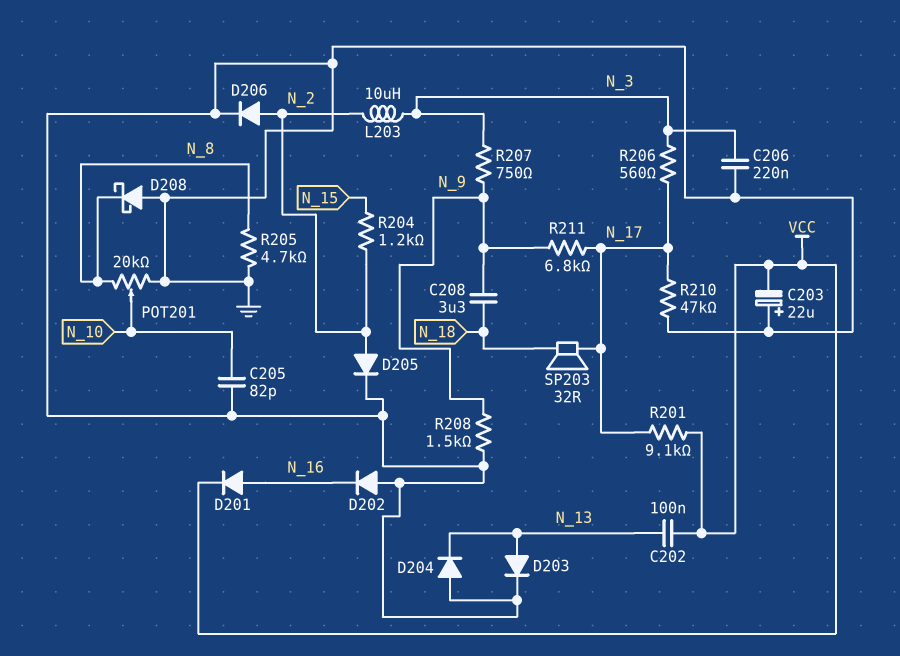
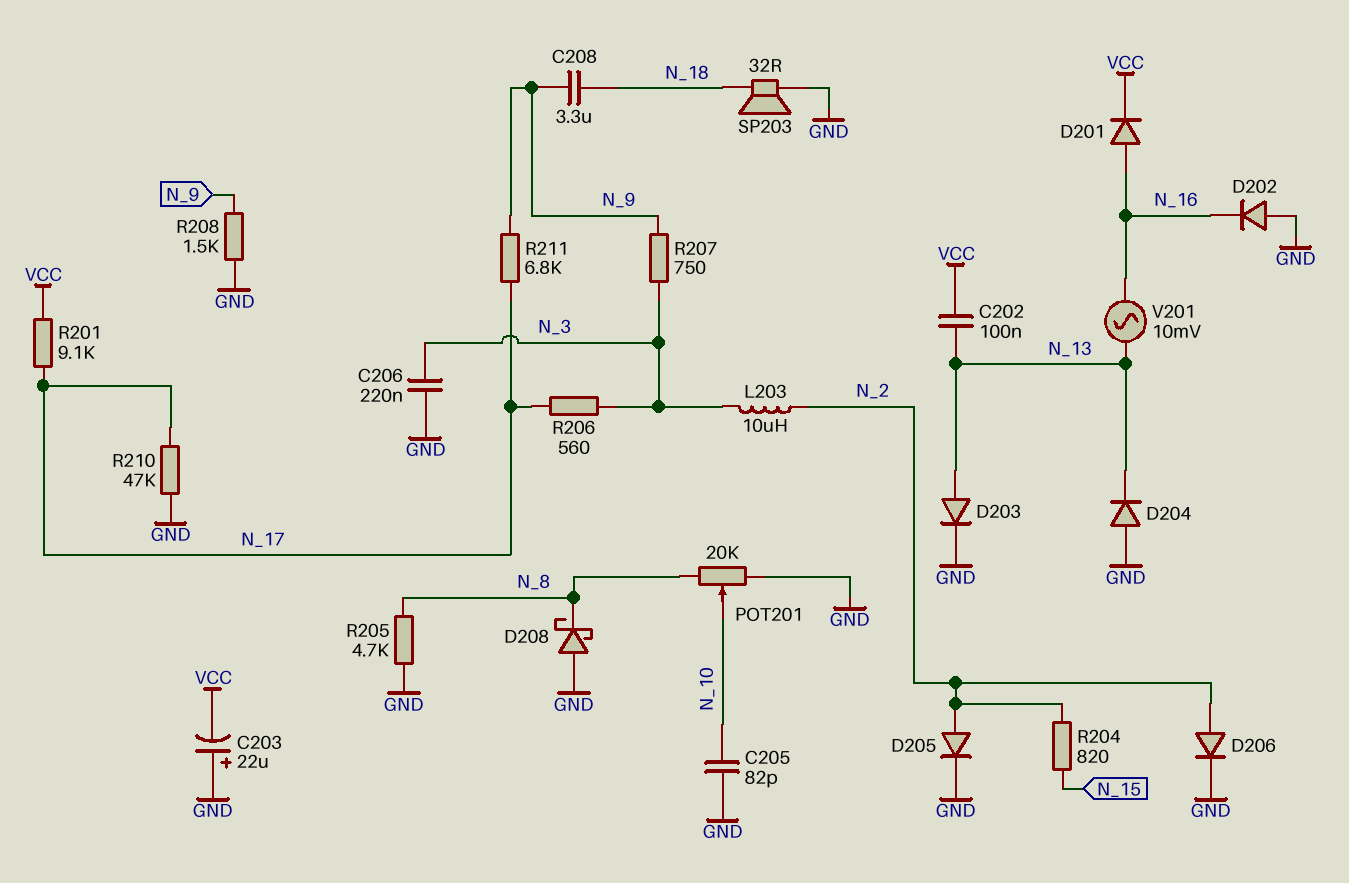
R204: 1.2k (N_2, N_15) -> 820 (N_2, N_15)
SP203: speaker 32R (N_17, N_18) -> speaker 32R (GND, N_18)
V201: none -> AC 10mV (N_13, N_16)

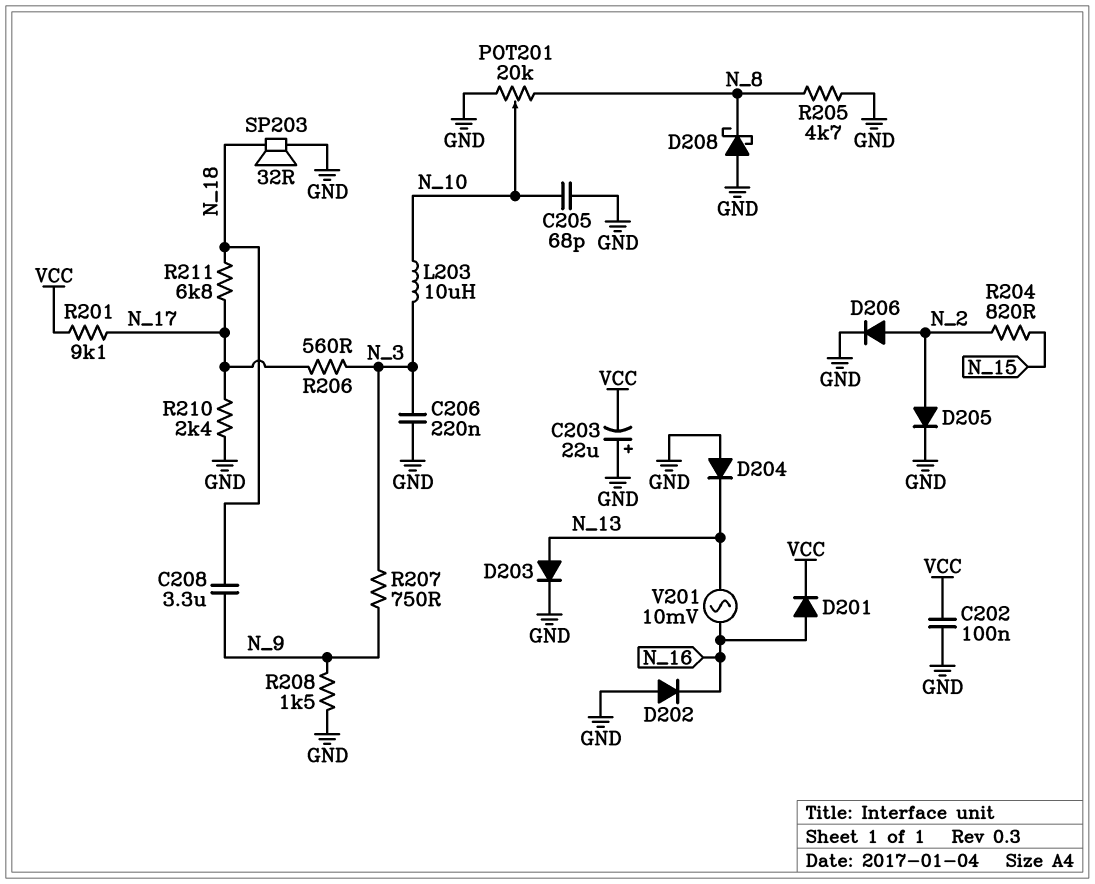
C202: 100nF (N_13, VCC) -> 100nF (GND, VCC)
C205: 82pF (GND, N_10) -> 68pF (GND, N_10)
L203: 10uH (N_2, N_3) -> 10uH (N_3, N_10)
R210: 47k (GND, N_17) -> 2.4k (GND, N_17)
R211: 6.8k (N_9, N_17) -> 6.8k (N_17, N_18)

